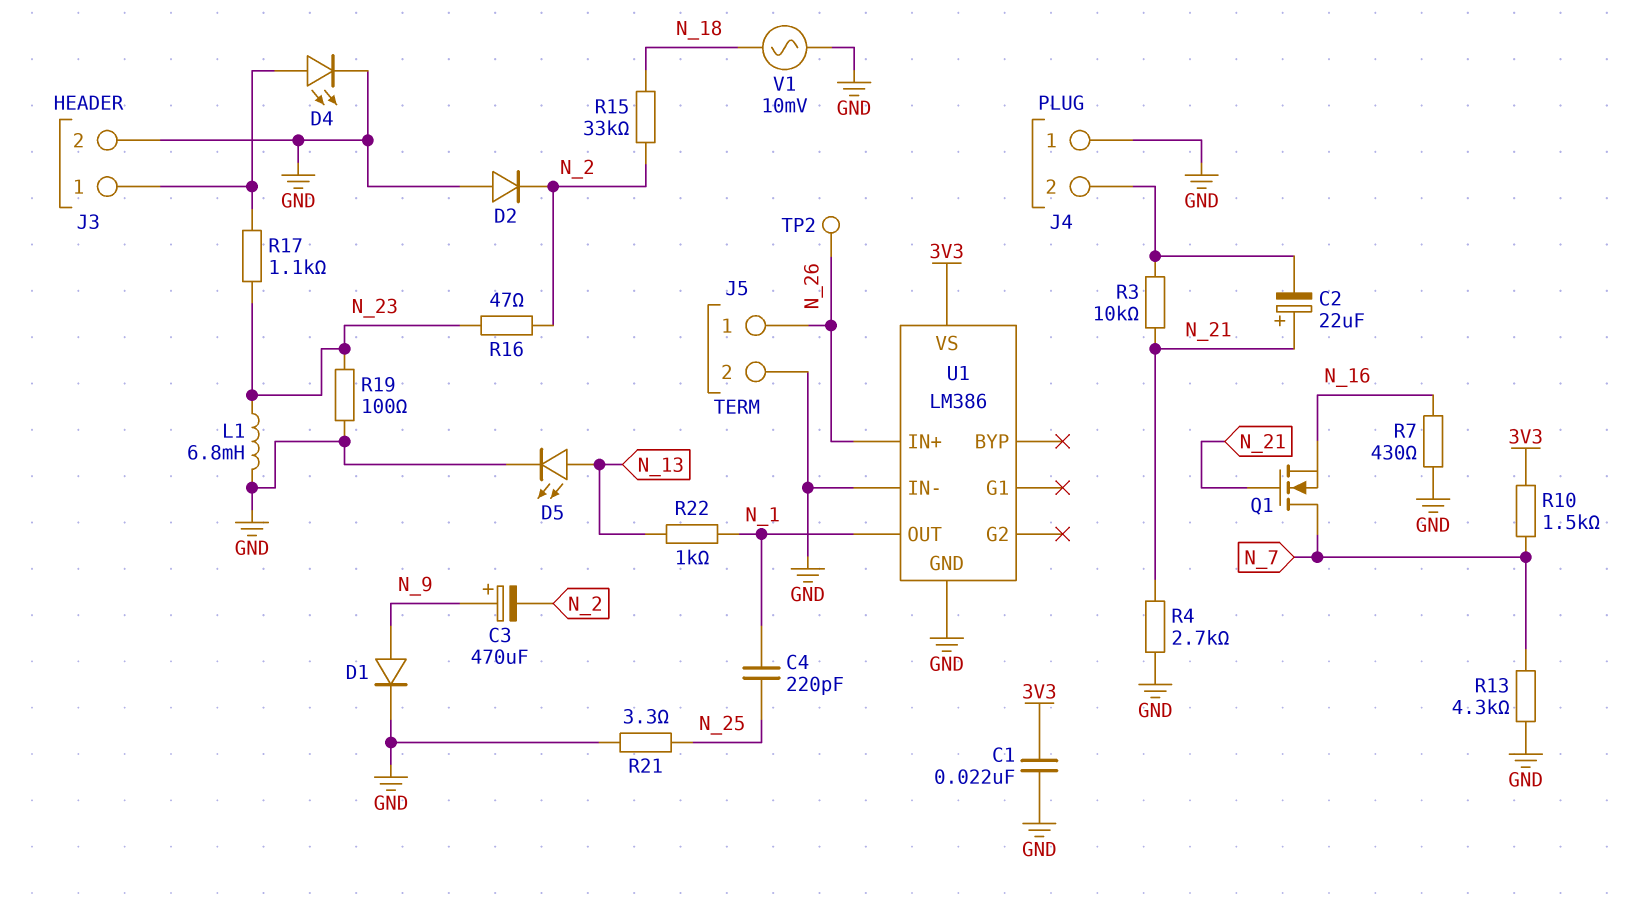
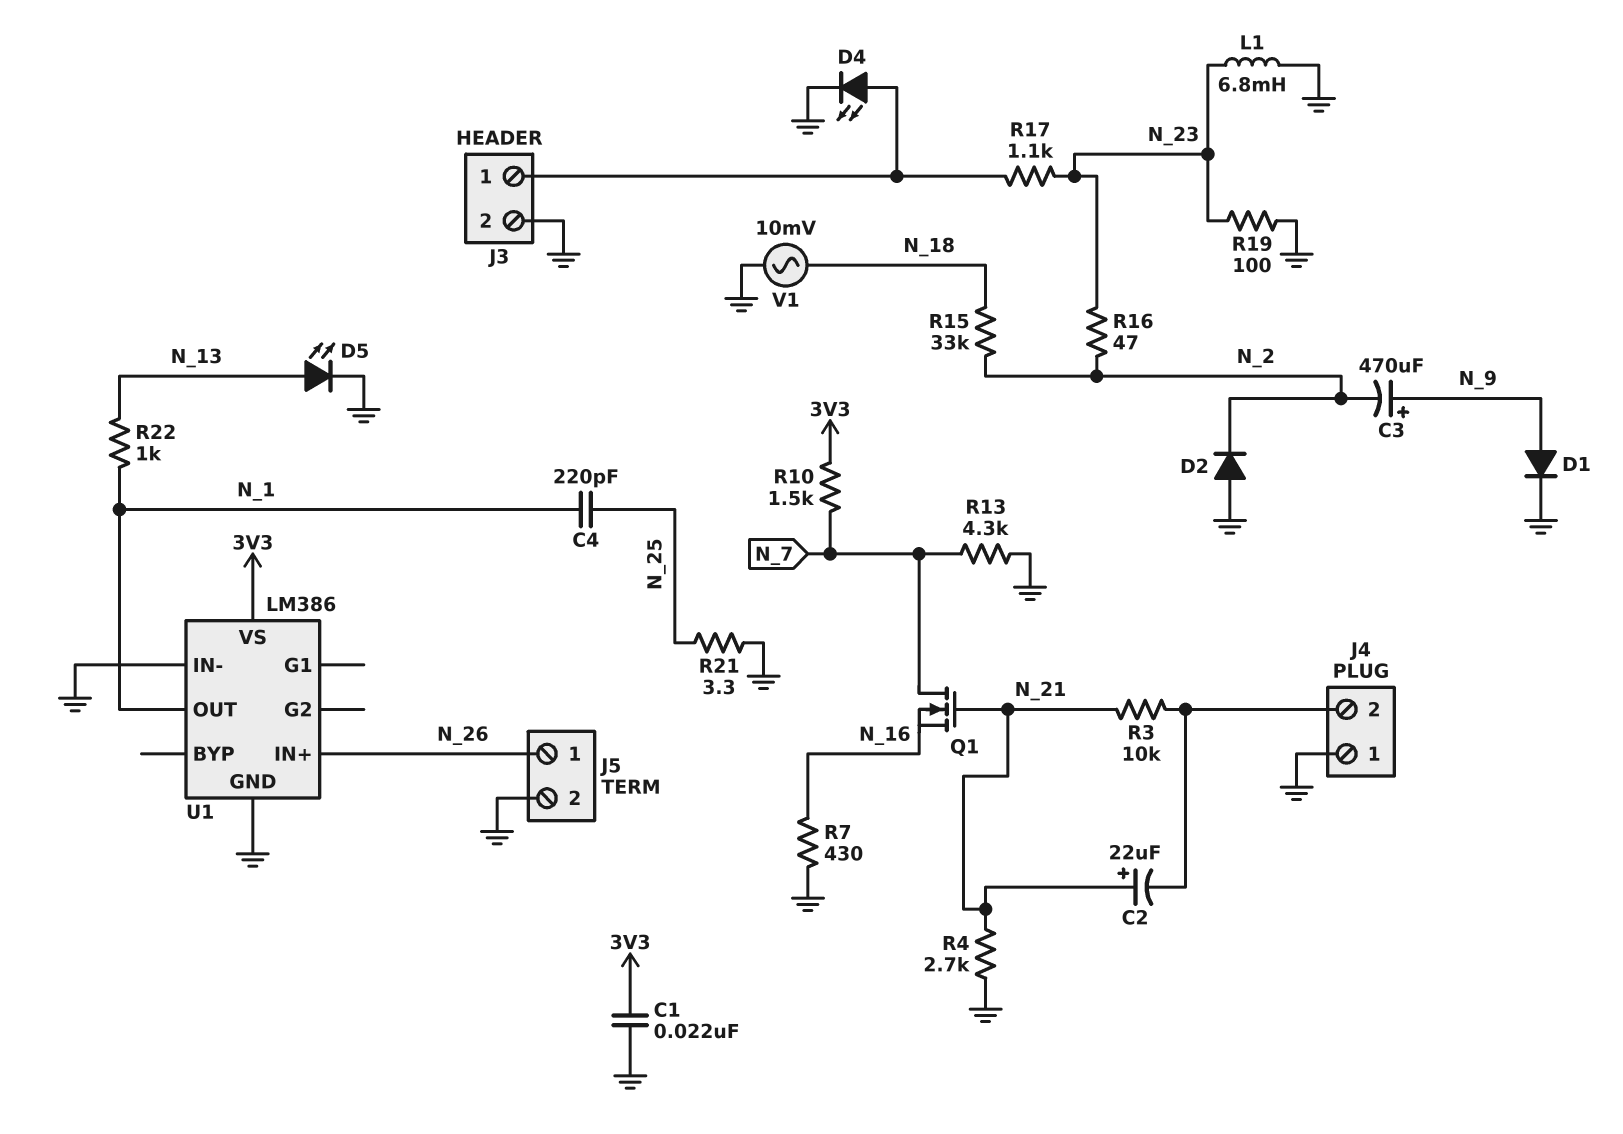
TP2: test point (N_26) -> none

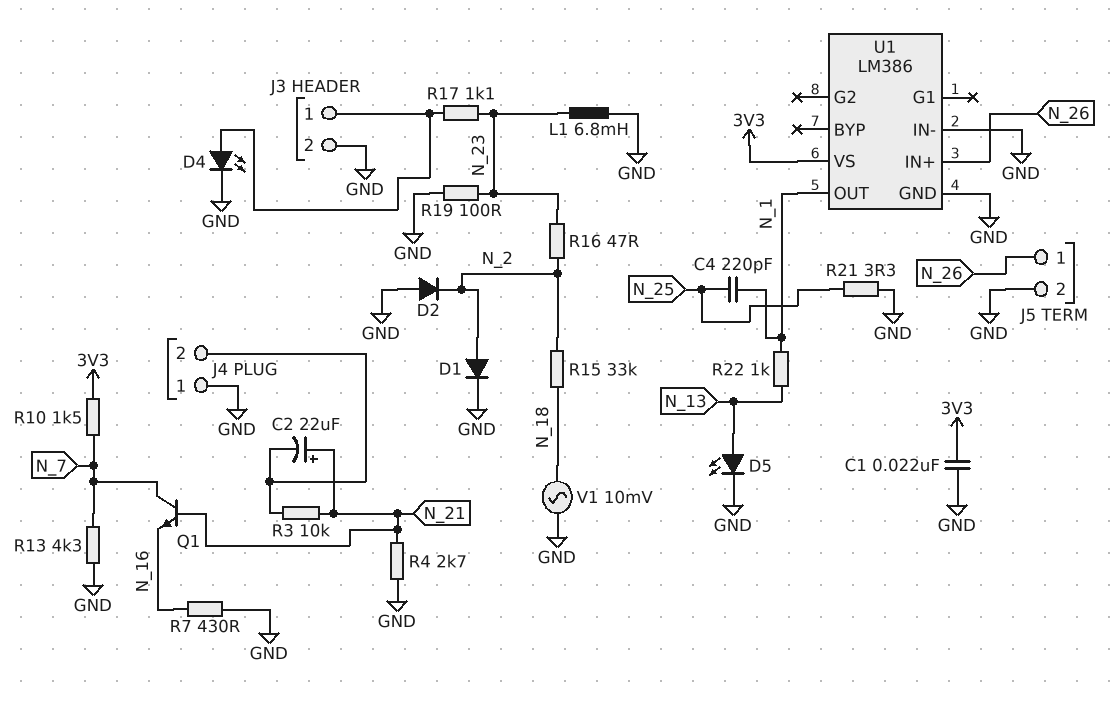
C3: 470uF (plus N_9, minus N_2) -> none
D1: diode (A N_9, K GND) -> diode (A N_2, K GND)
Q1: NMOS (G N_21, D N_7, S N_16) -> NPN (B N_21, C N_7, E N_16)

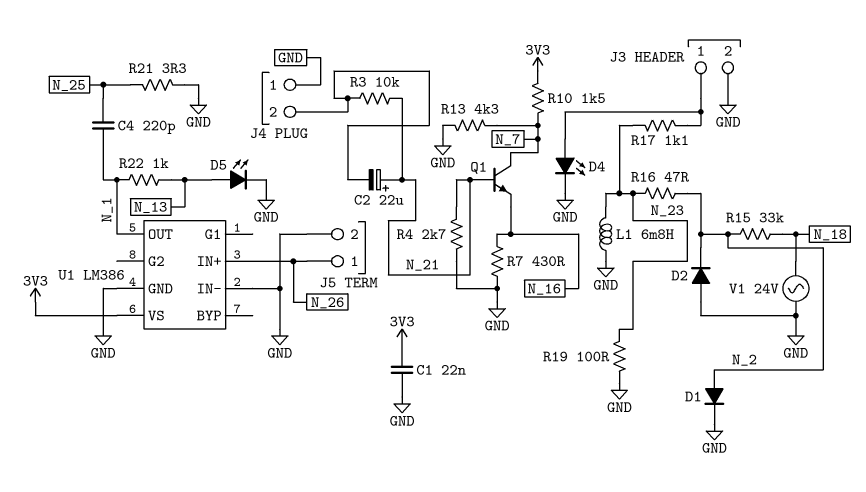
V1: AC 10mV (GND, N_18) -> AC 24V (GND, N_18)

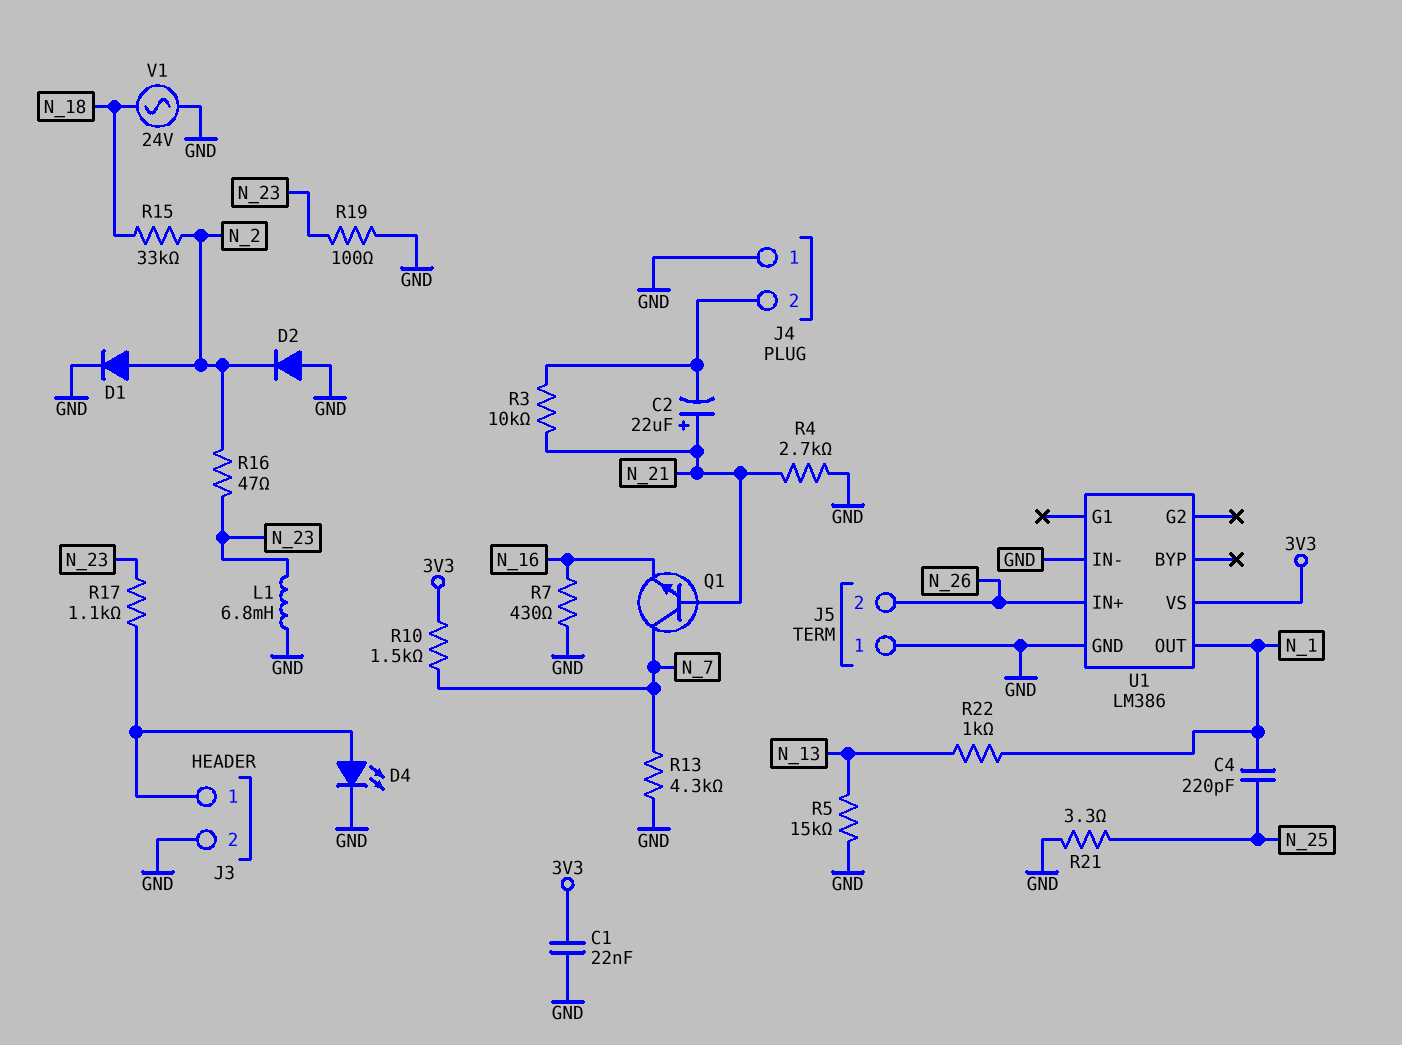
D5: LED (A N_13, K GND) -> none
J5 pin 1: N_26 -> GND
J5 pin 2: GND -> N_26
R5: none -> 15k (GND, N_13)

